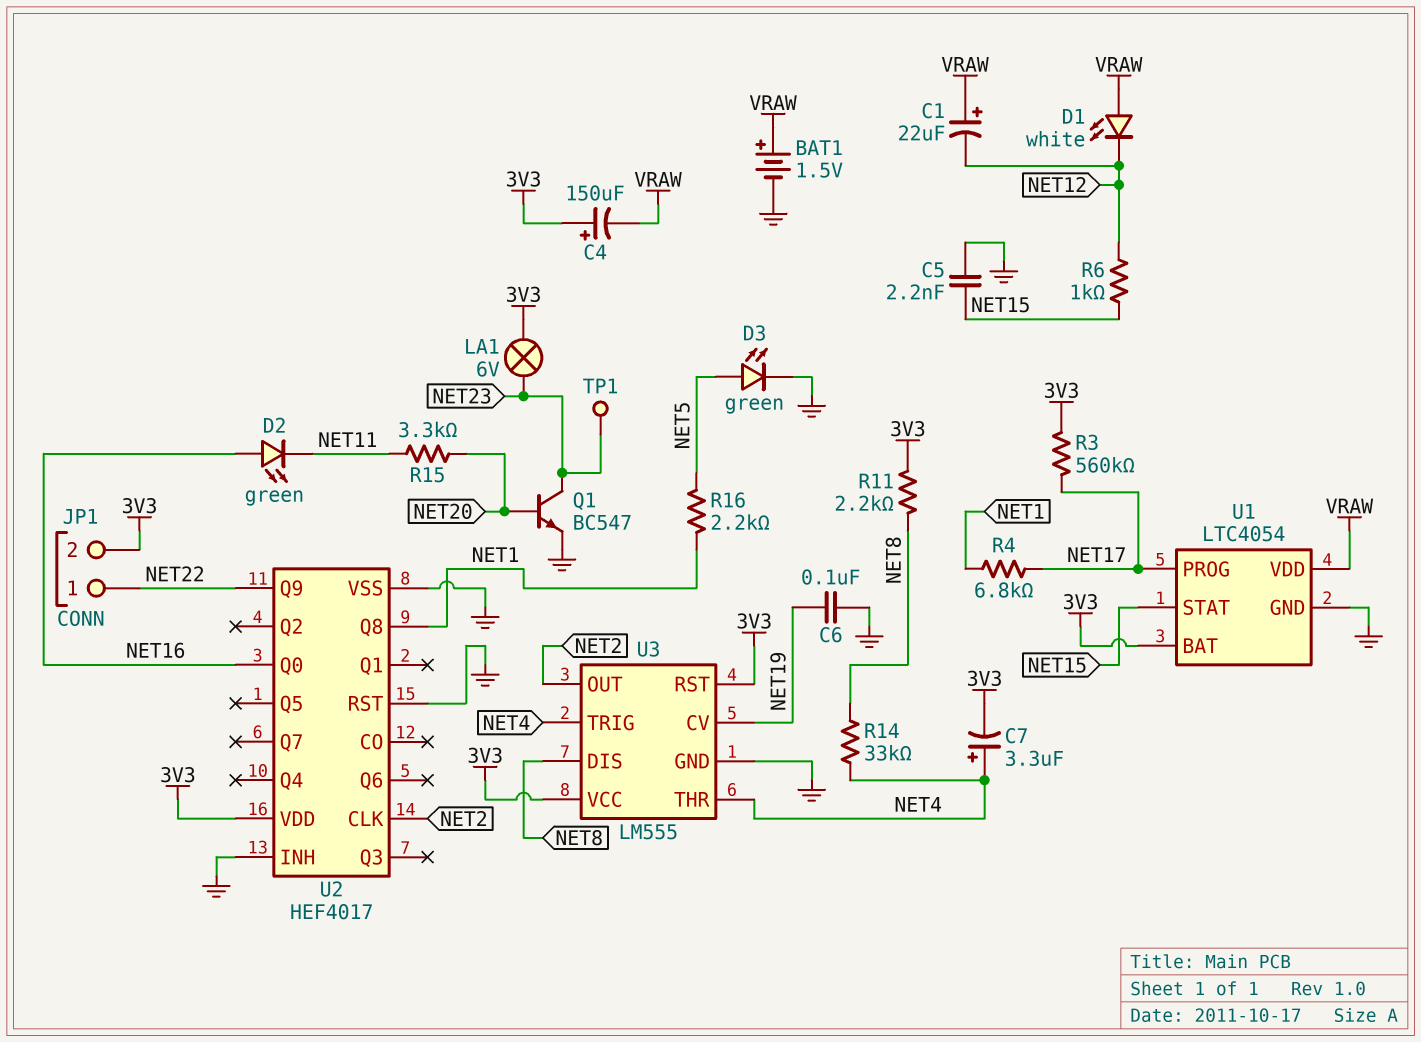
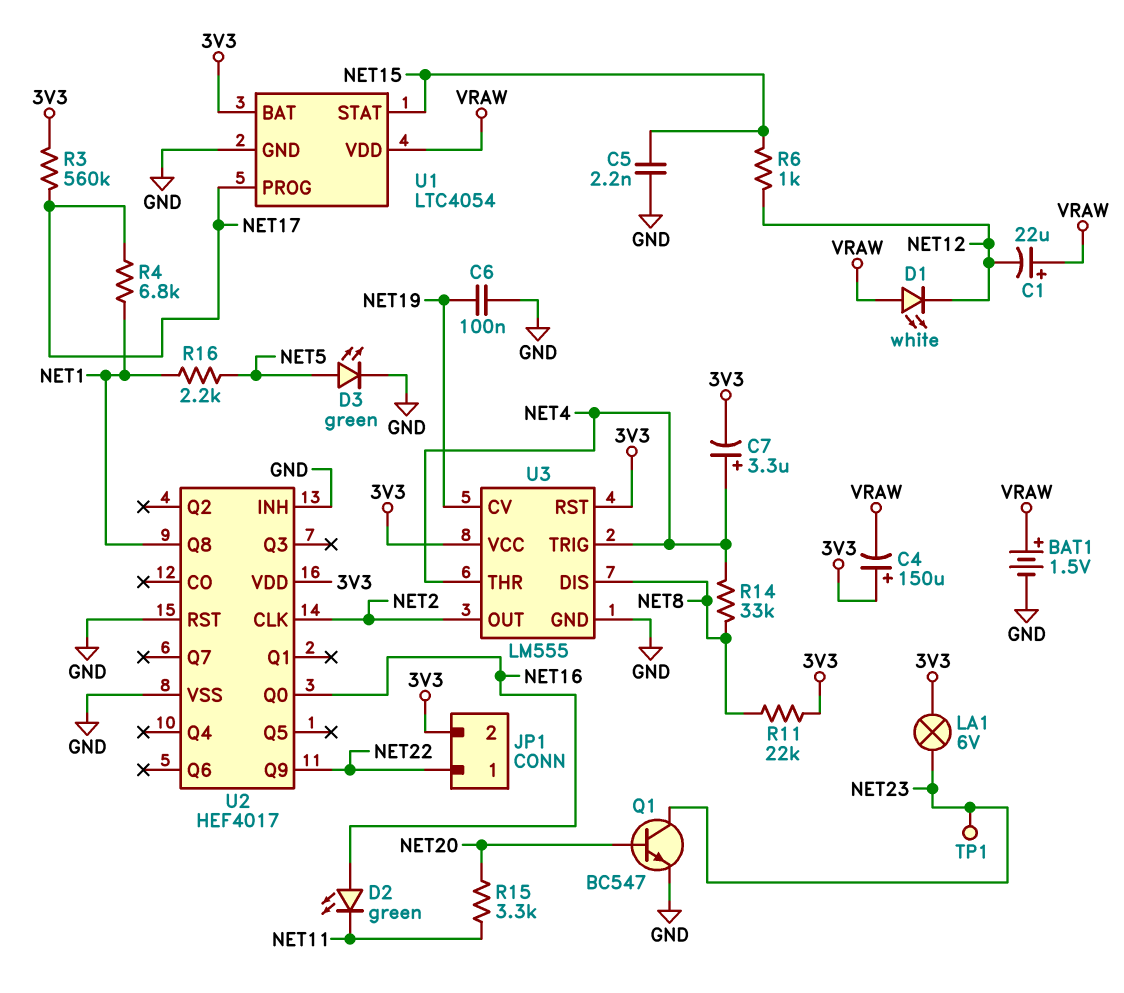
R11: 2.2k (3V3, NET8) -> 22k (3V3, NET8)

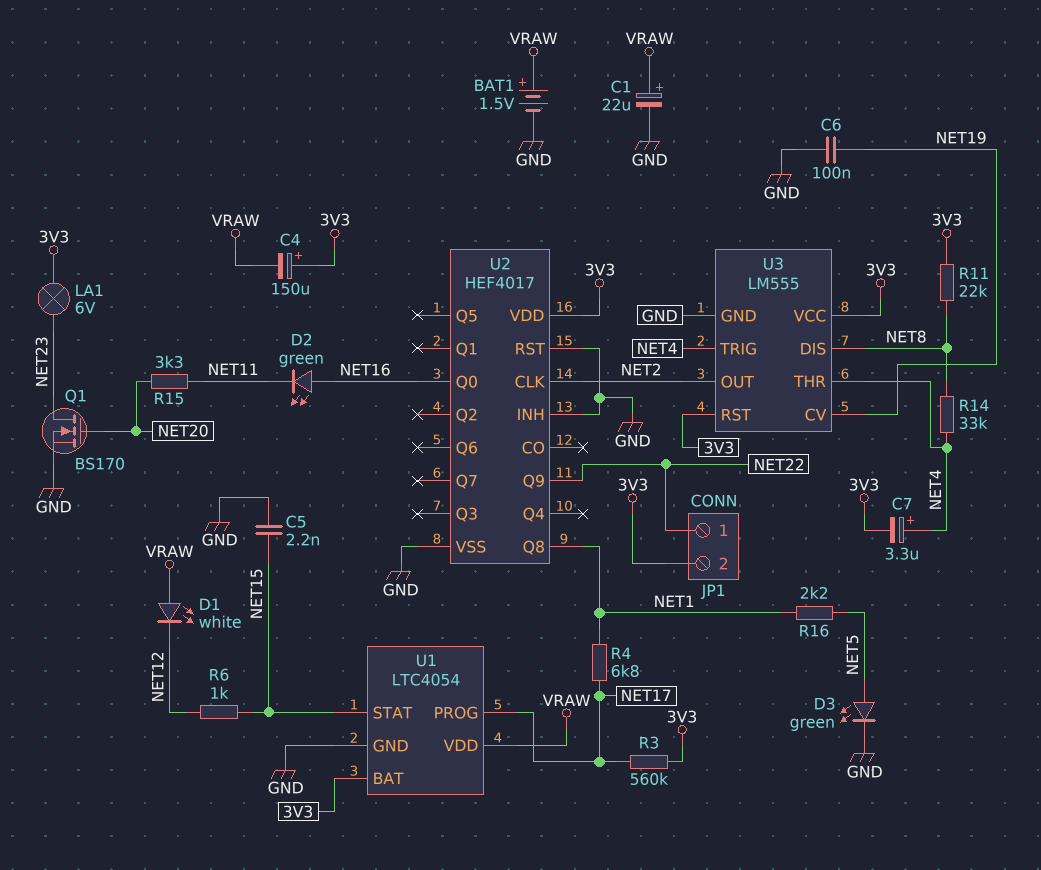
C1: 22uF (plus VRAW, minus NET12) -> 22uF (plus VRAW, minus GND)
Q1: NPN BC547 (B NET20, C NET23, E GND) -> NMOS BS170 (G NET20, D NET23, S GND)
TP1: test point (NET23) -> none

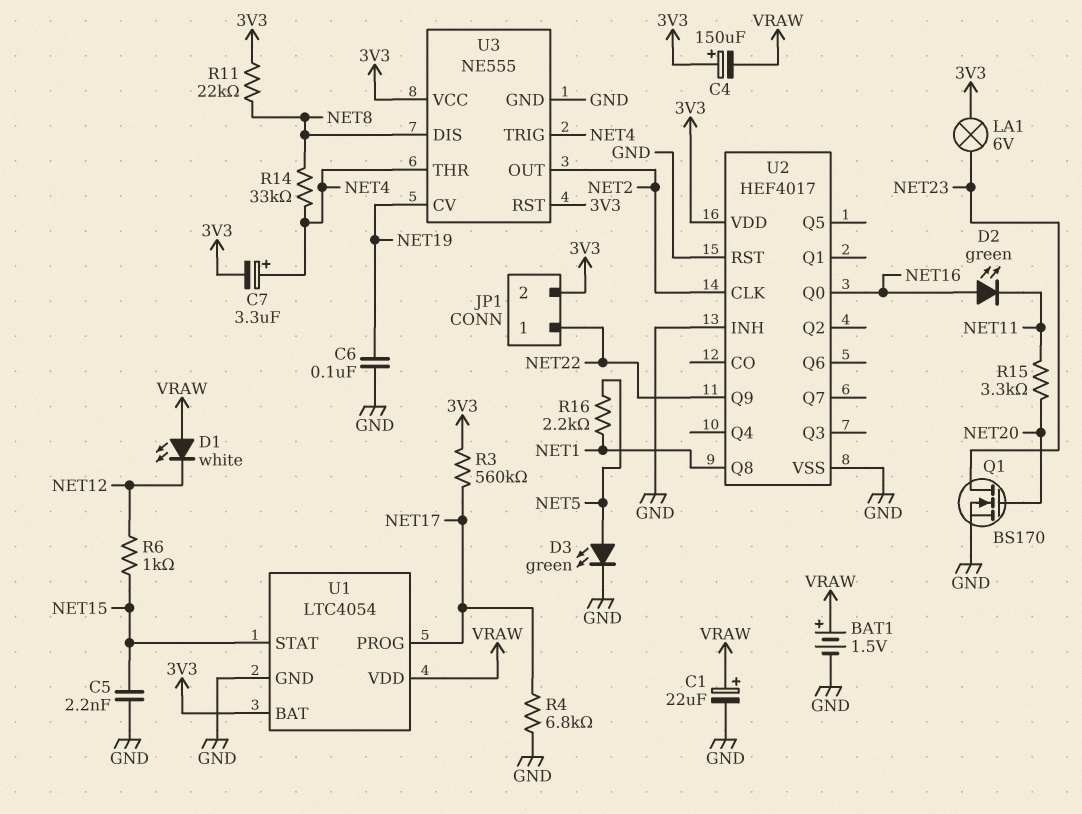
R4: 6.8k (NET1, NET17) -> 6.8k (GND, NET17)
U3: LM555 -> NE555

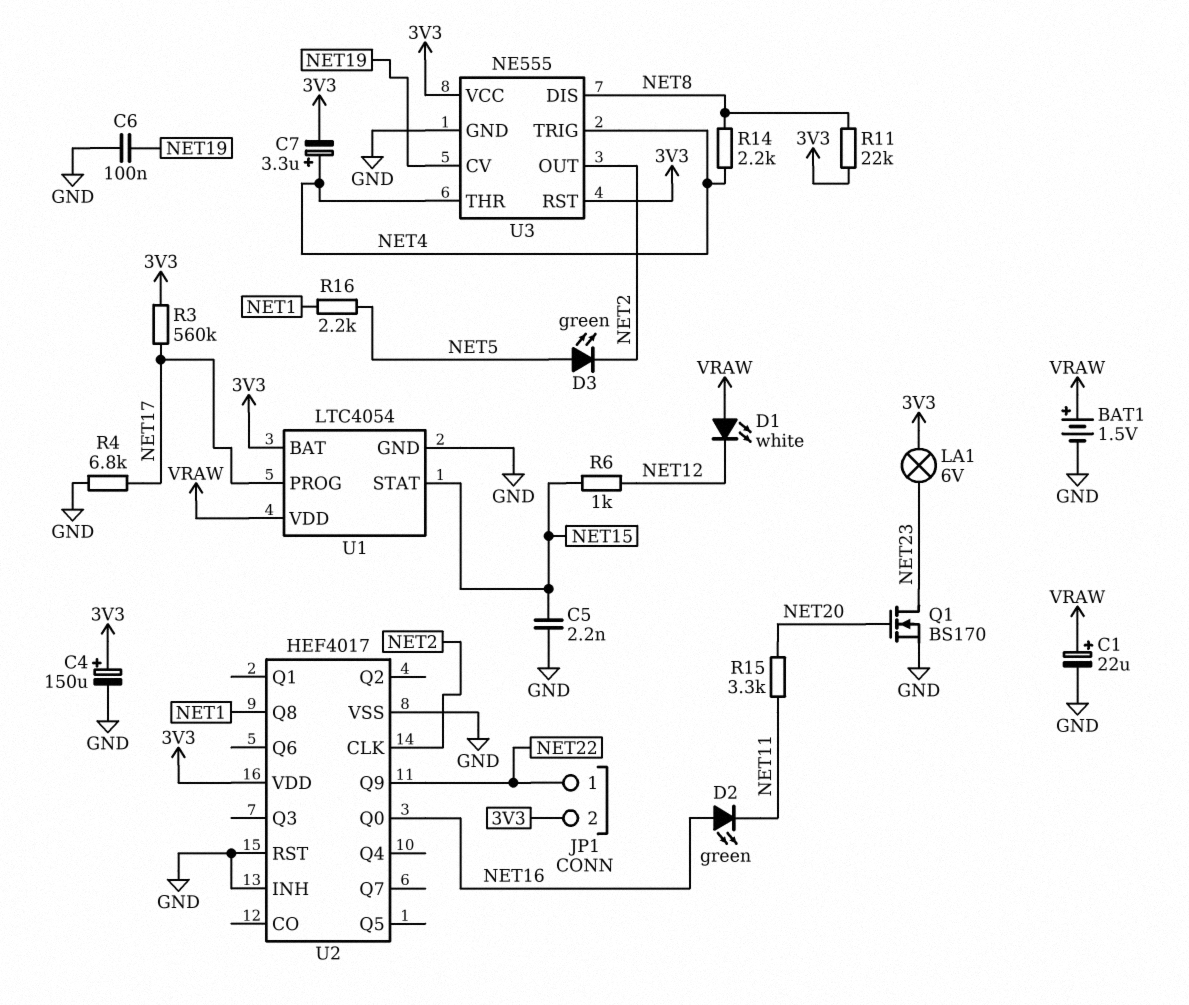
C4: 150uF (plus 3V3, minus VRAW) -> 150uF (plus 3V3, minus GND)
D3: LED green (A NET5, K GND) -> LED green (A NET5, K NET2)
R14: 33k (NET4, NET8) -> 2.2k (NET4, NET8)

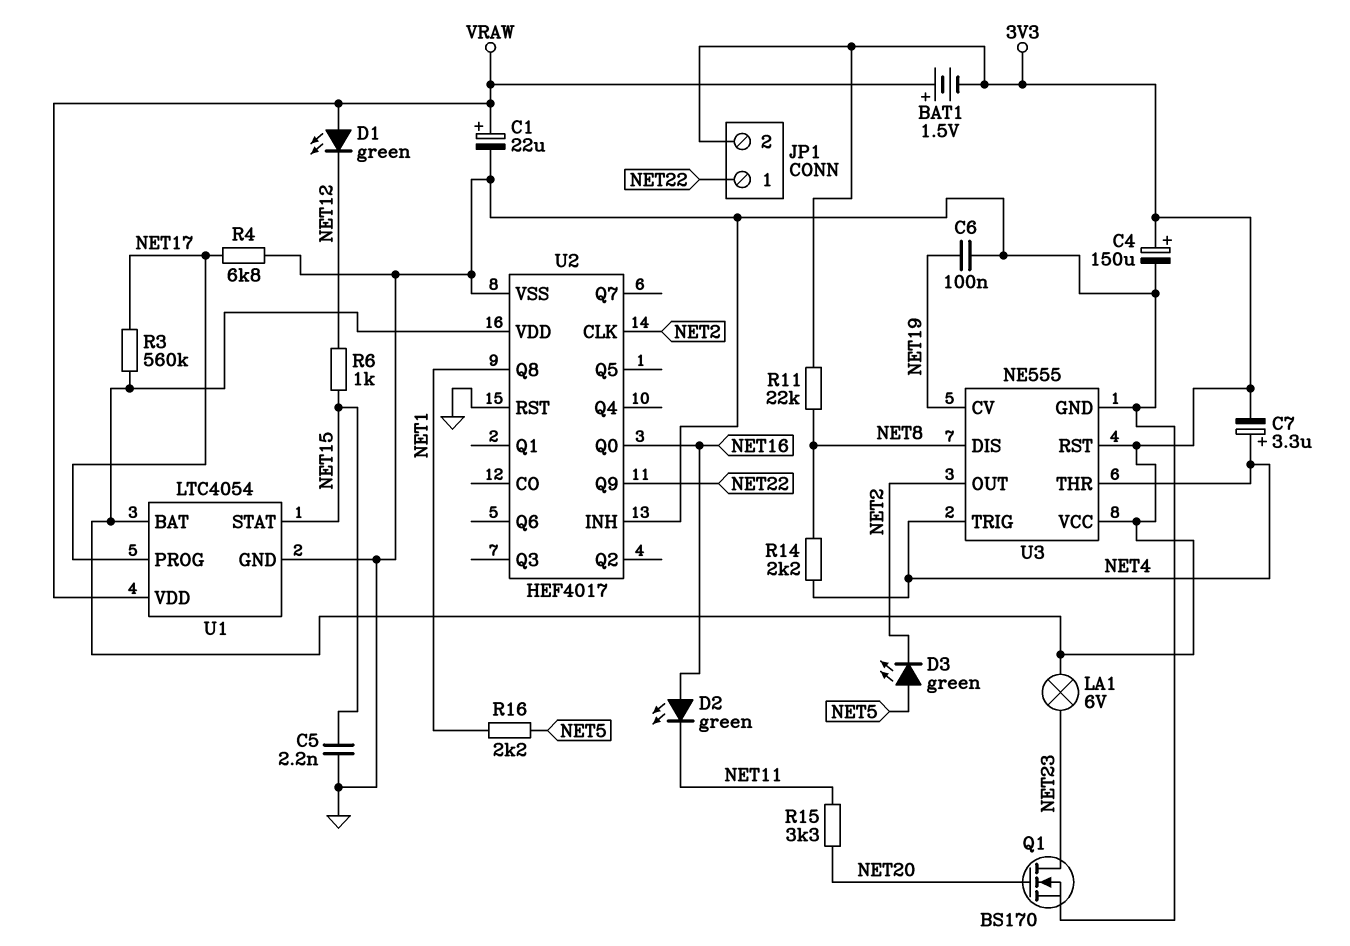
BAT1: 1.5V (plus VRAW, minus GND) -> 1.5V (plus VRAW, minus 3V3)
D1: LED white (A VRAW, K NET12) -> LED green (A VRAW, K NET12)

